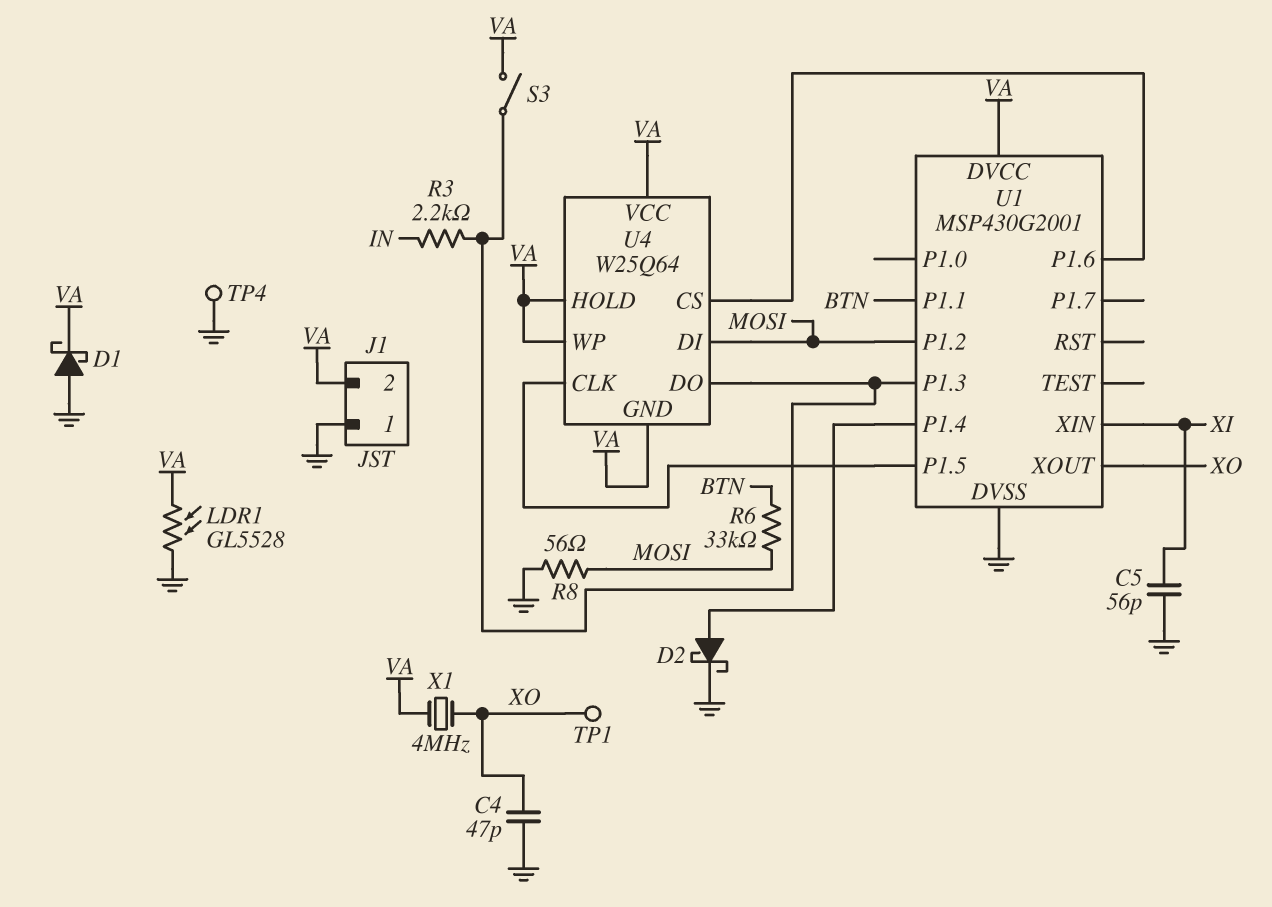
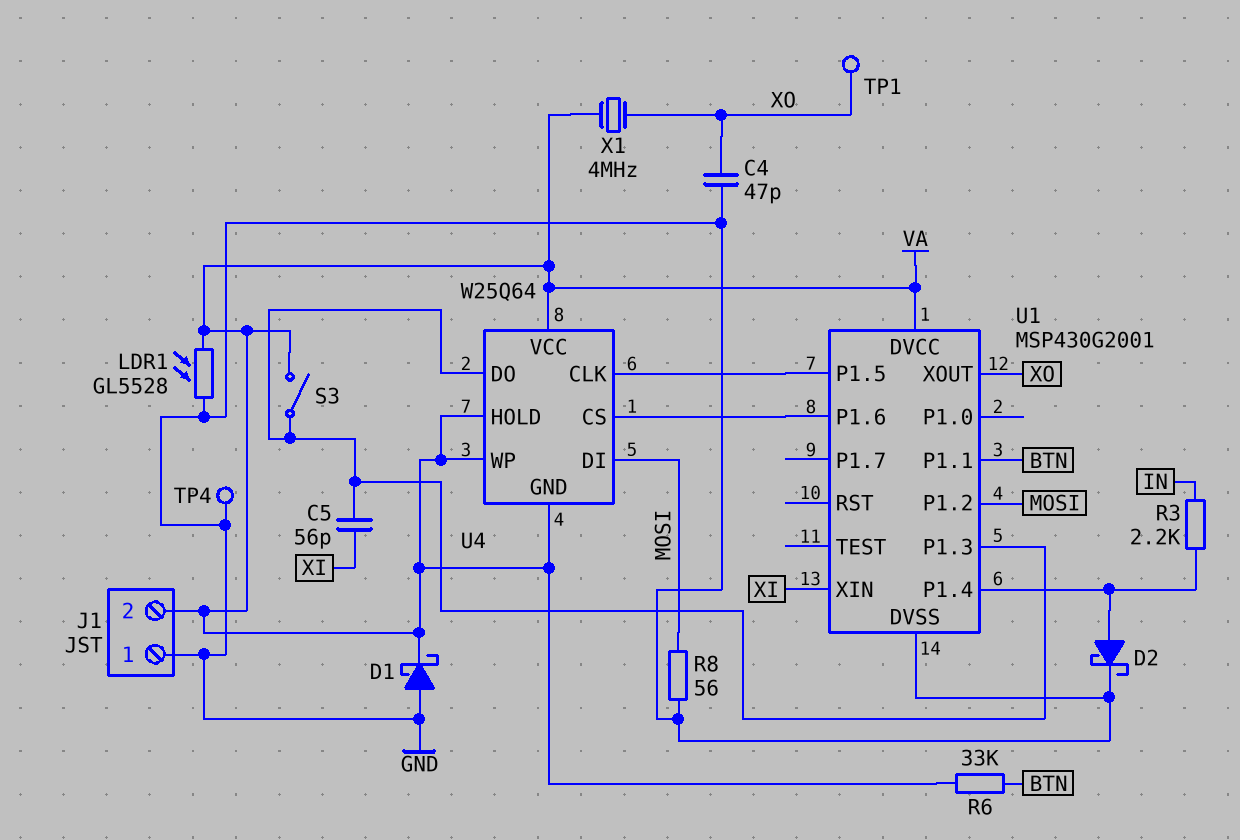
C5: 56pF (GND, XI) -> 56pF (U1/P1.3, XI)
R3: 2.2k (IN, U1/P1.3) -> 2.2k (IN, U1/P1.4)
R6: 33k (BTN, MOSI) -> 33k (BTN, VA)

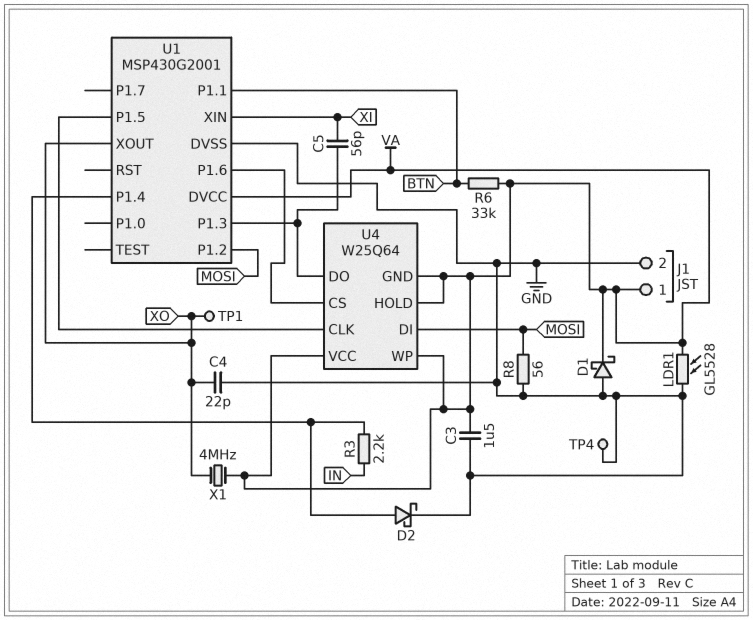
C3: none -> 1.5uF (GND, VA)
C4: 47pF (GND, XO) -> 22pF (GND, XO)
J1 pin 1: GND -> VA
J1 pin 2: VA -> GND
S3: switch (U1/P1.3, VA) -> none

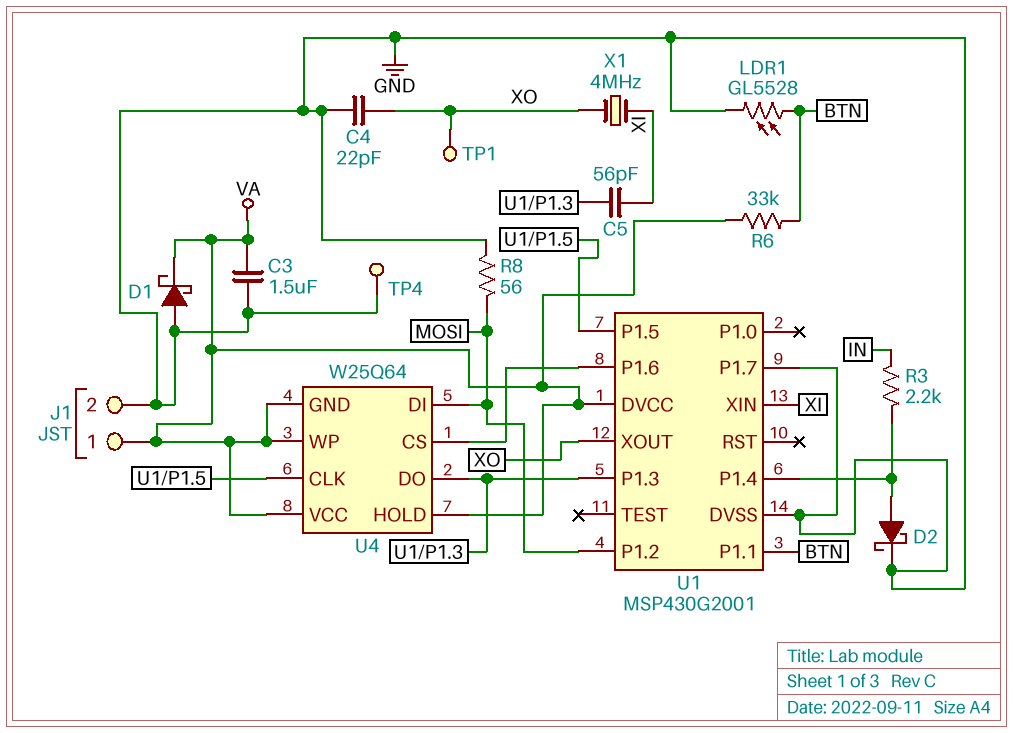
LDR1: GL5528 (GND, VA) -> GL5528 (BTN, GND)
U1 pin P1.7: none -> GND
X1: 4MHz (VA, XO) -> 4MHz (XI, XO)

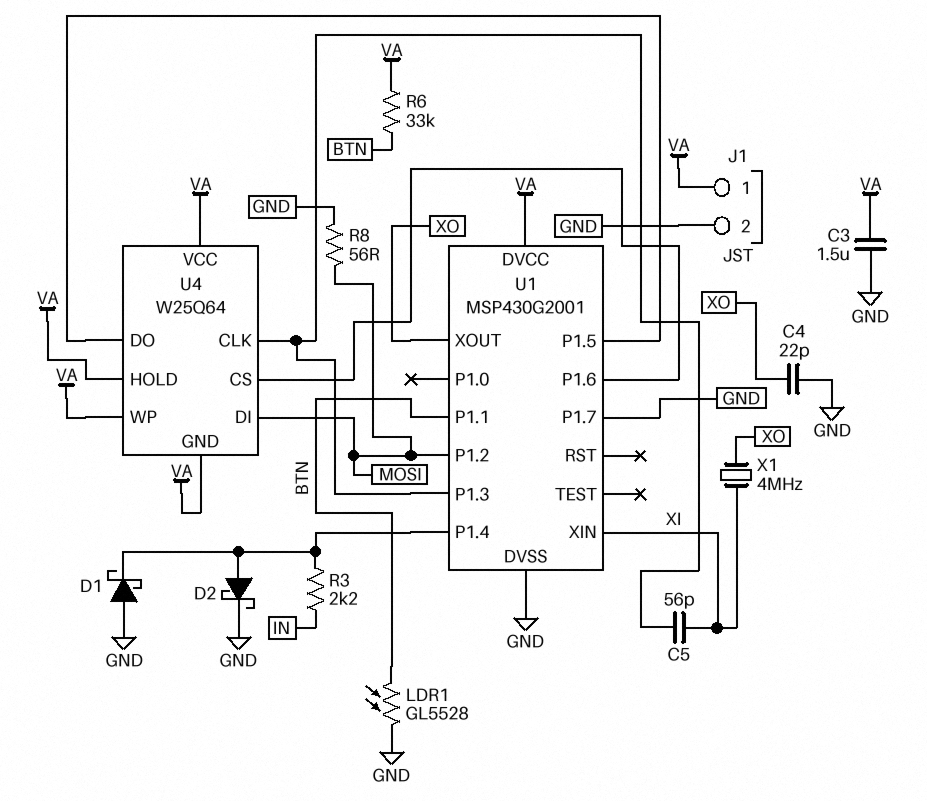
D1: schottky (A GND, K VA) -> schottky (A GND, K U1/P1.4)
TP1: test point (XO) -> none
TP4: test point (GND) -> none
U4 pin CLK: U1/P1.5 -> U1/P1.3
U4 pin DO: U1/P1.3 -> U1/P1.5

